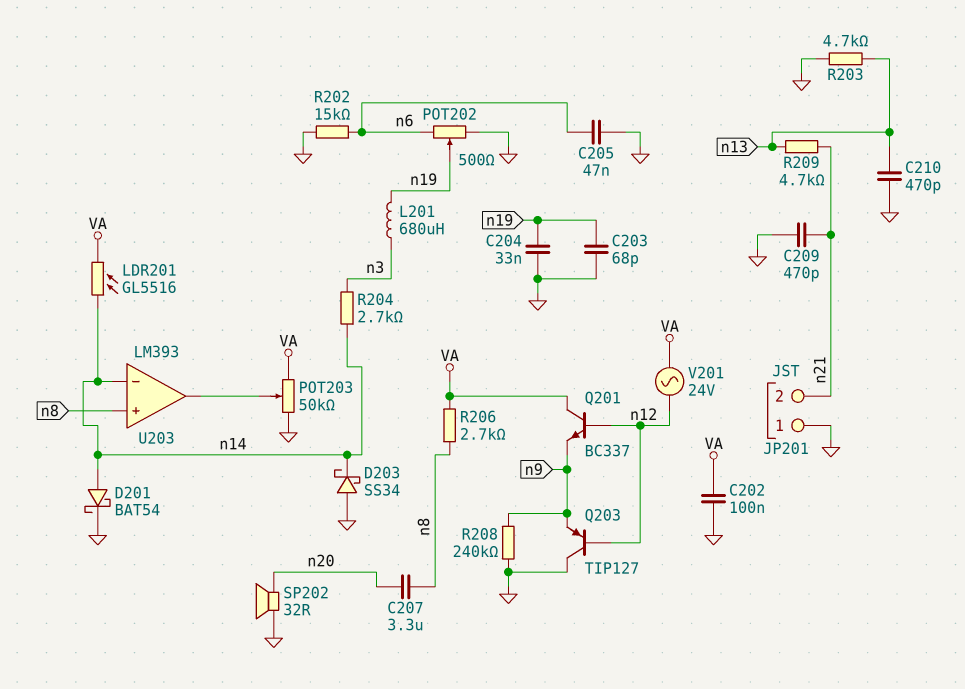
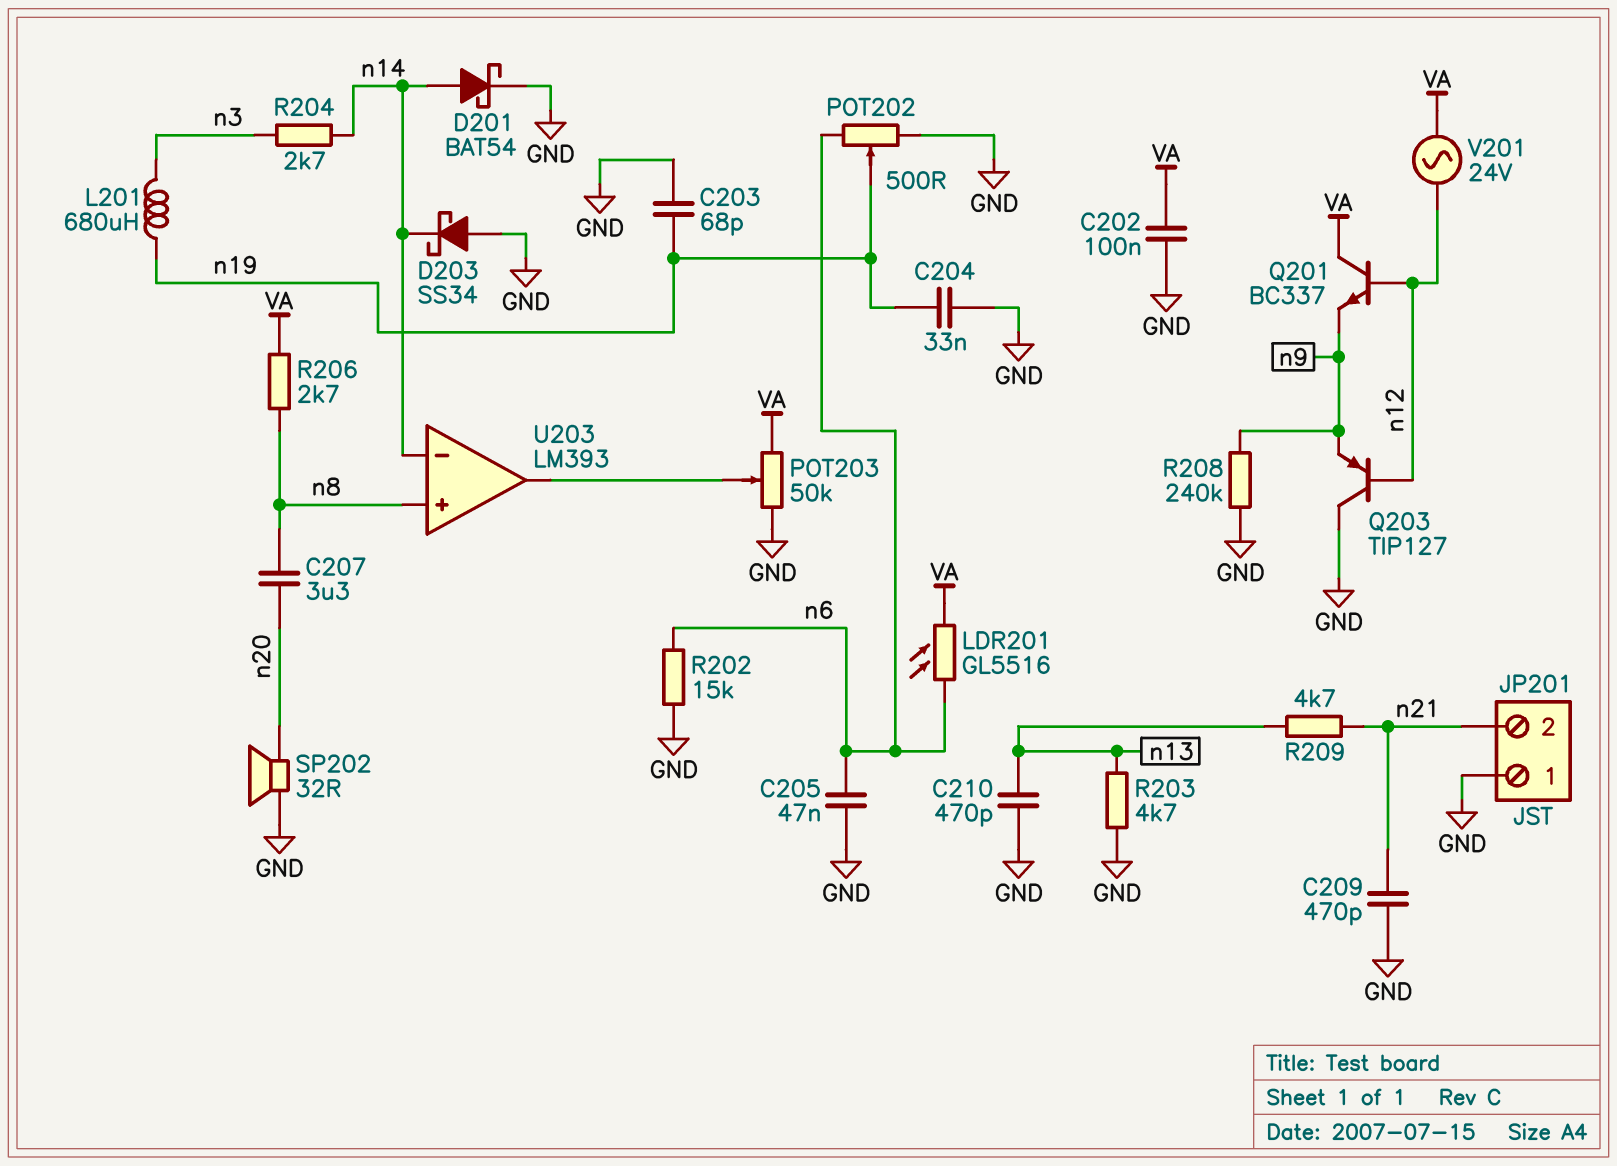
LDR201: GL5516 (VA, n14) -> GL5516 (VA, n6)

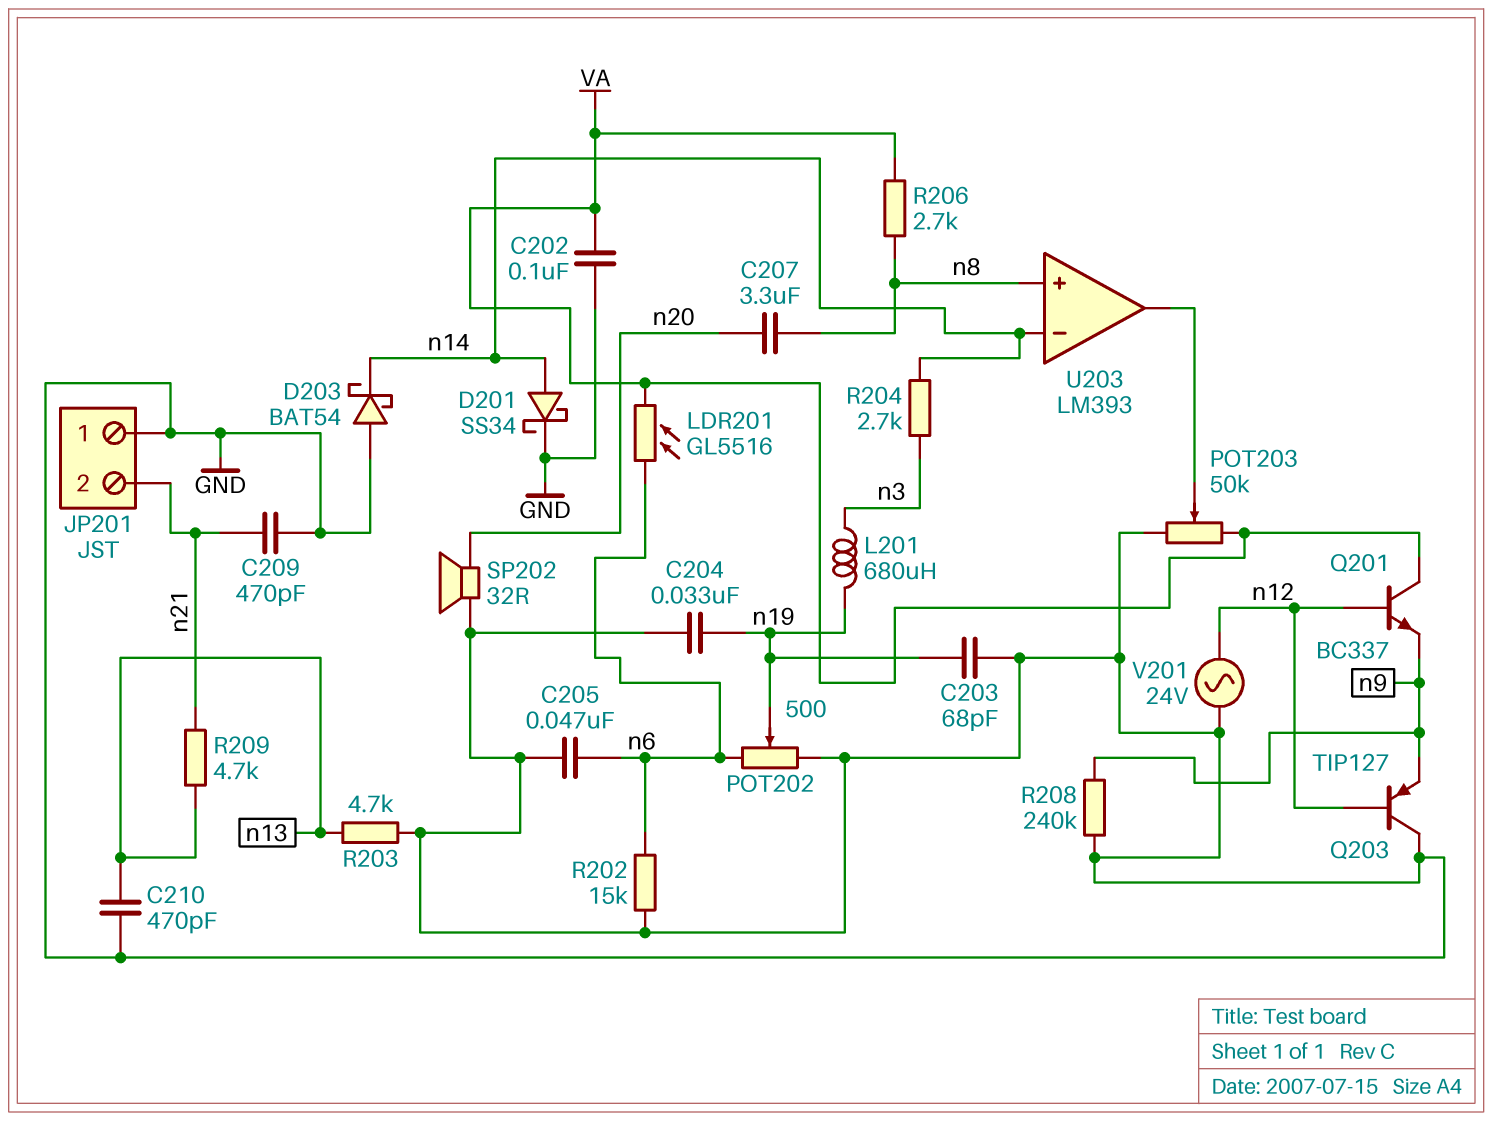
D201: schottky BAT54 (A n14, K GND) -> schottky SS34 (A n14, K GND)
D203: schottky SS34 (A GND, K n14) -> schottky BAT54 (A GND, K n14)
V201: AC 24V (VA, n12) -> AC 24V (GND, n12)

